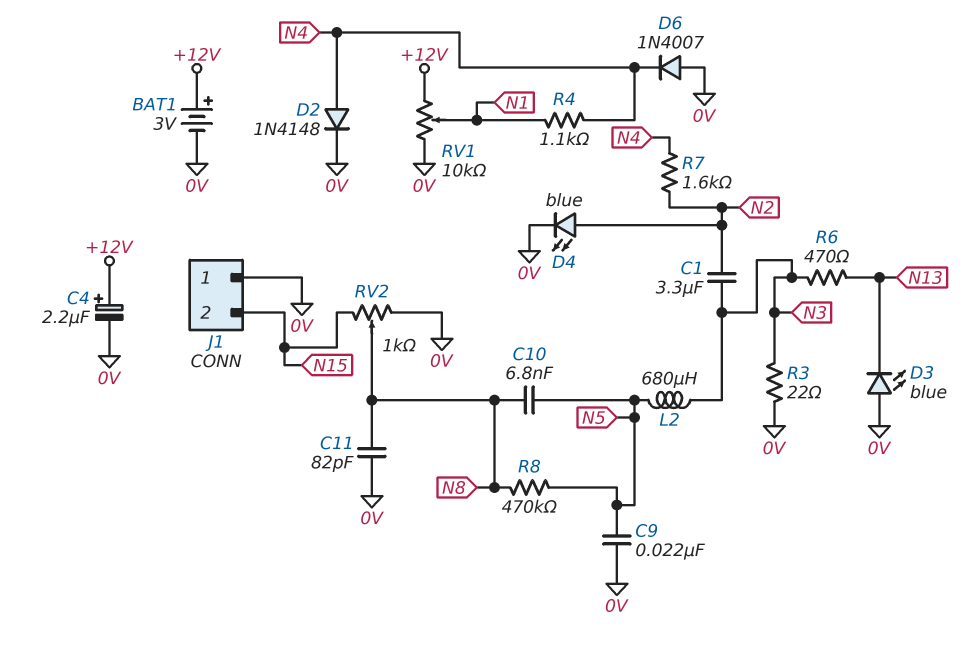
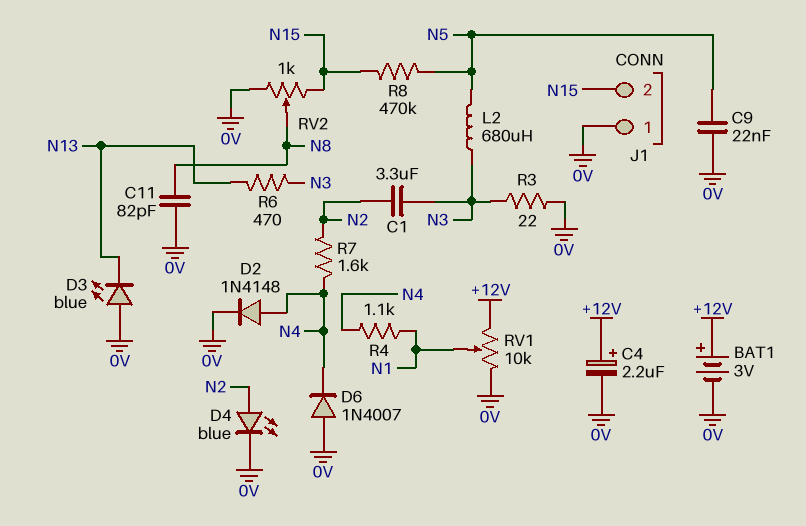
C10: 6.8nF (N5, N8) -> none
R8: 470k (N5, N8) -> 470k (N5, N15)

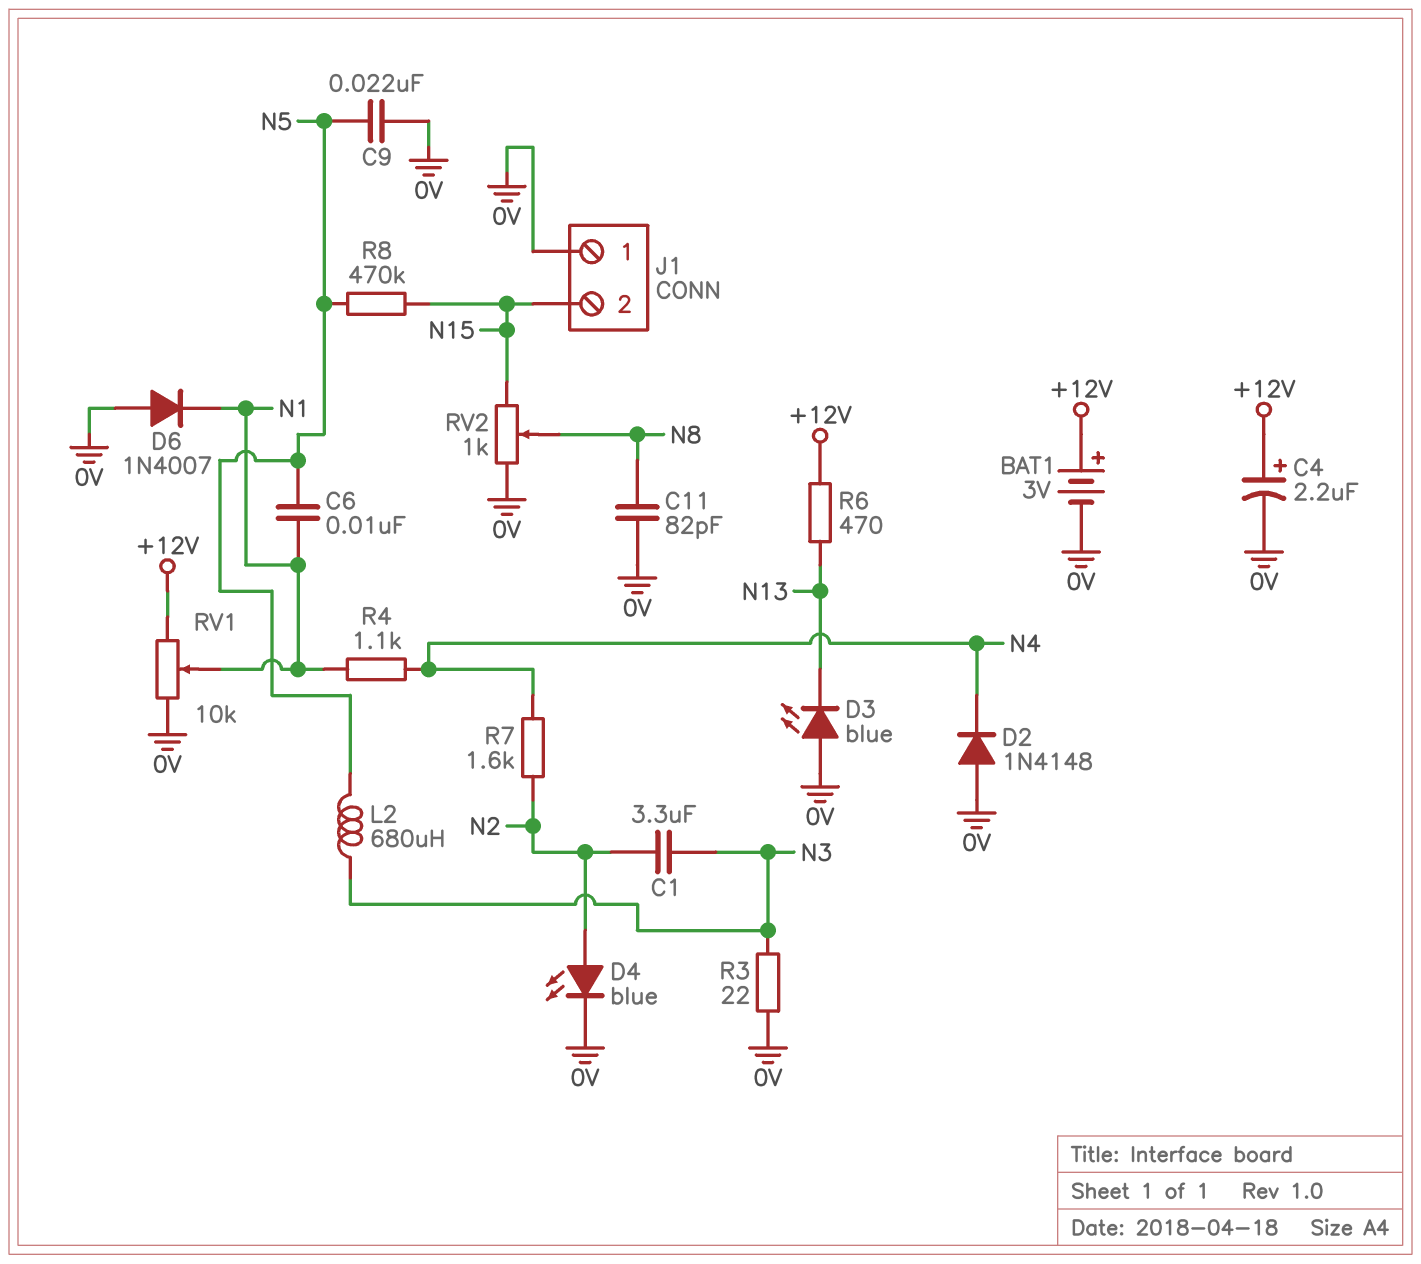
C6: none -> 10nF (N1, N5)
D2: diode 1N4148 (A N4, K 0V) -> diode 1N4148 (A 0V, K N4)
D6: diode 1N4007 (A 0V, K N4) -> diode 1N4007 (A 0V, K N1)
R6: 470 (N3, N13) -> 470 (+12V, N13)

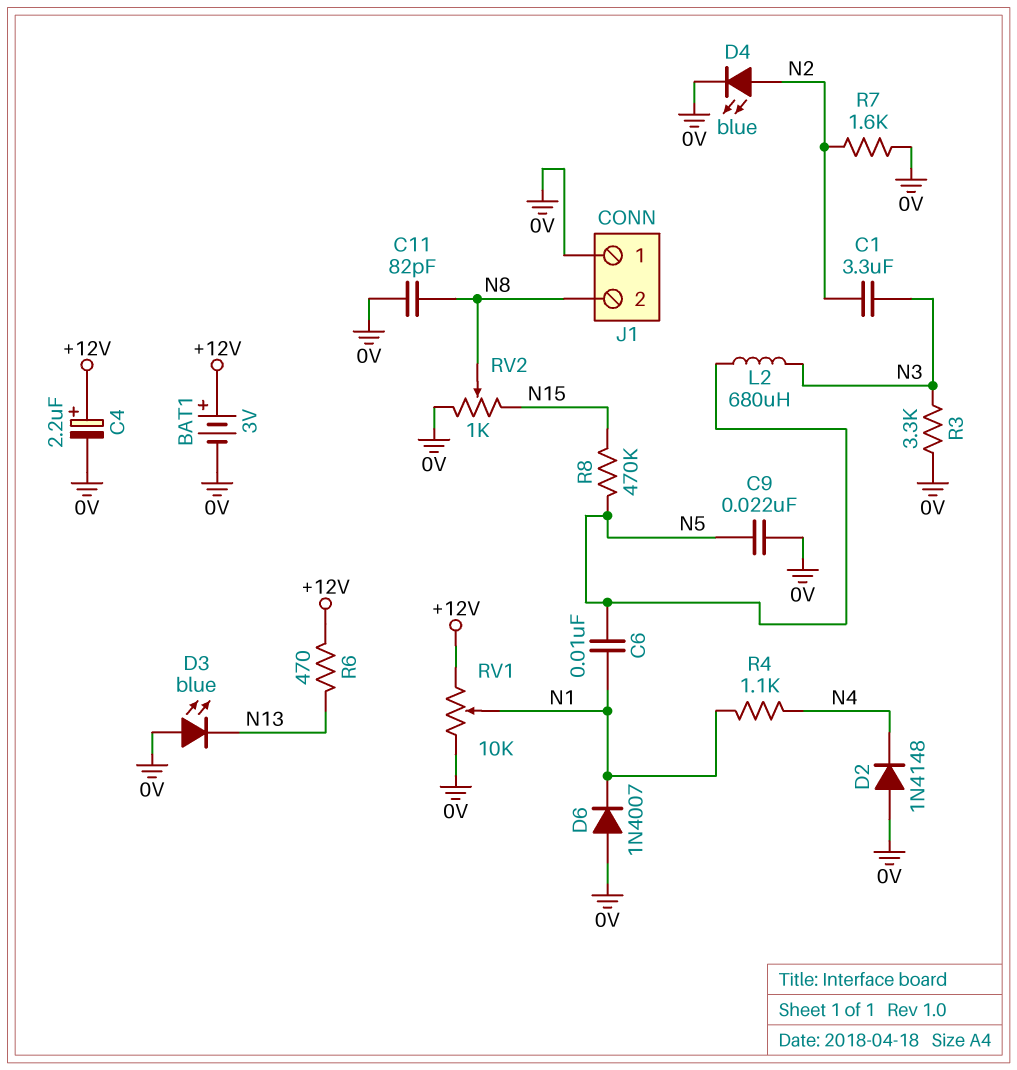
J1 pin 2: N15 -> N8
R3: 22 (0V, N3) -> 3.3k (0V, N3)
R7: 1.6k (N2, N4) -> 1.6k (0V, N2)

